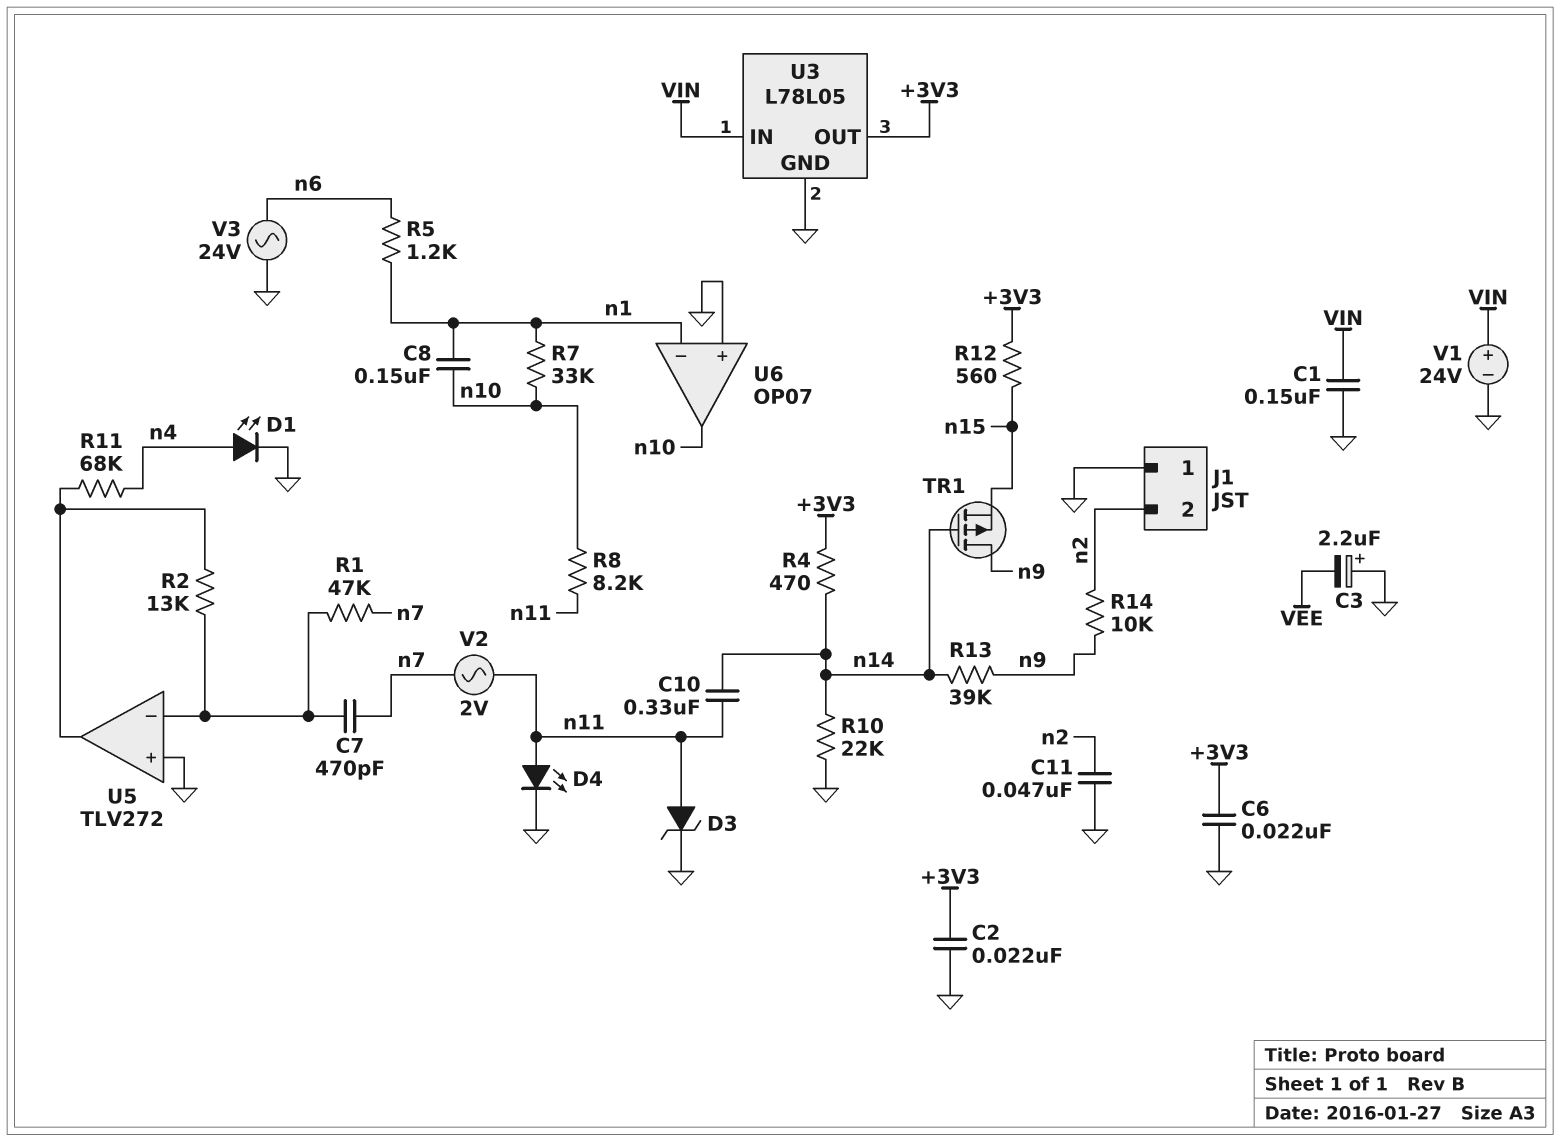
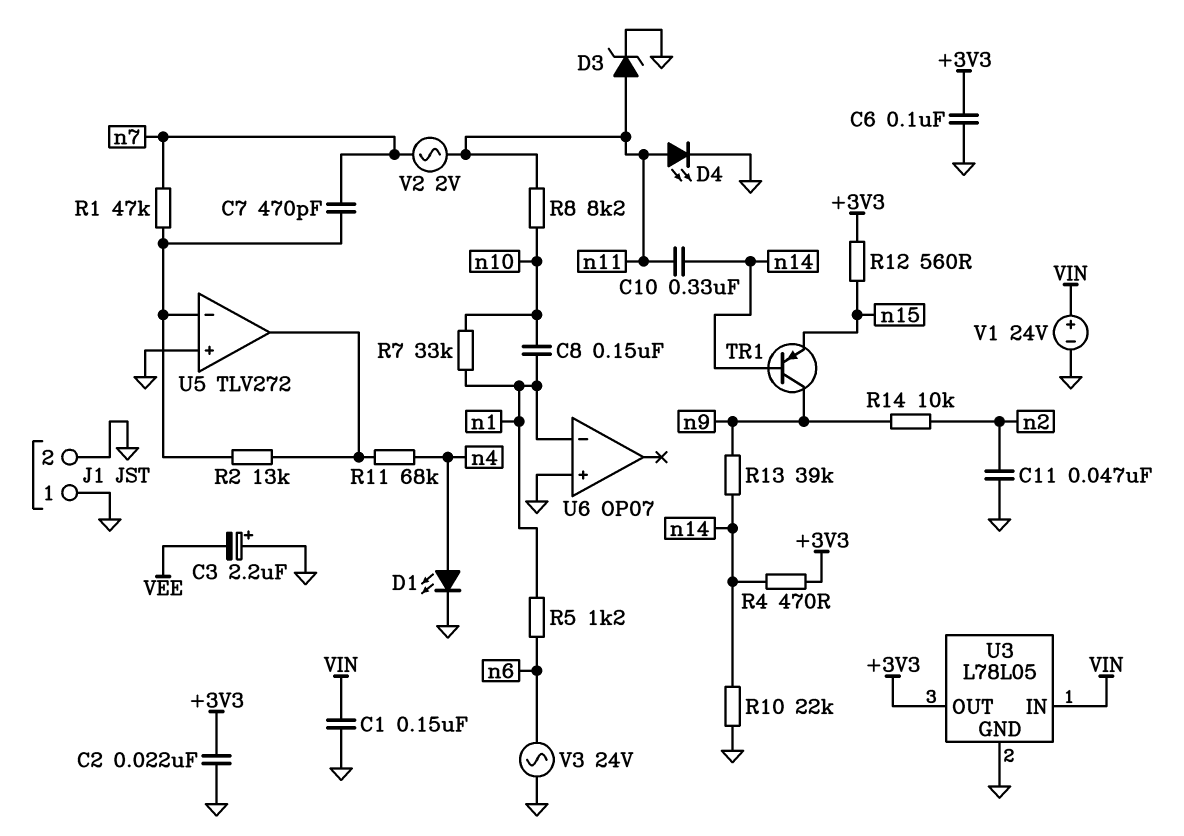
C6: 22nF (+3V3, GND) -> 100nF (+3V3, GND)
J1 pin 2: n2 -> GND
TR1: PMOS (G n14, D n9, S n15) -> PNP (B n14, C n9, E n15)
U6 pin out: n10 -> none

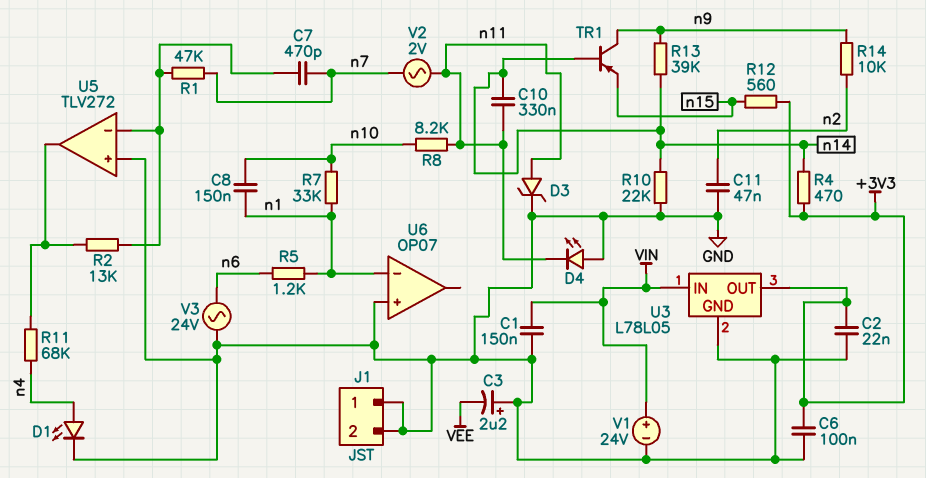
D4: LED (A n11, K GND) -> LED (A GND, K n11)

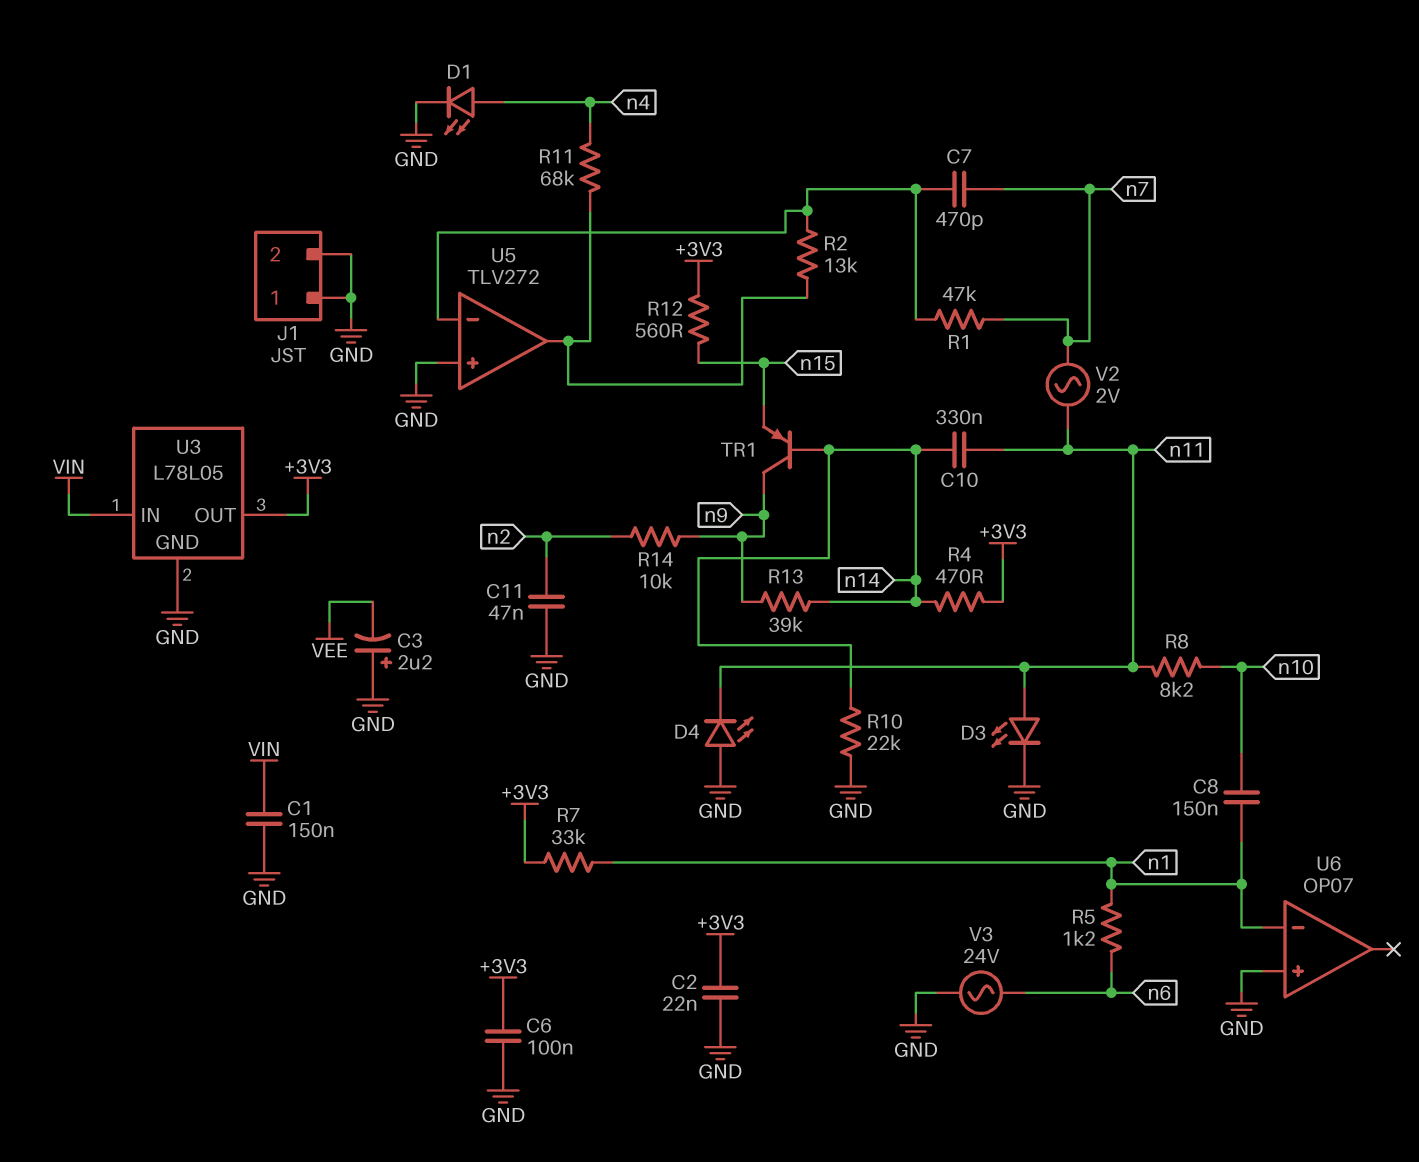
D3: zener (A n11, K GND) -> LED (A n11, K GND)
R7: 33k (n1, n10) -> 33k (+3V3, n1)
V1: 24V (plus VIN, minus GND) -> none

